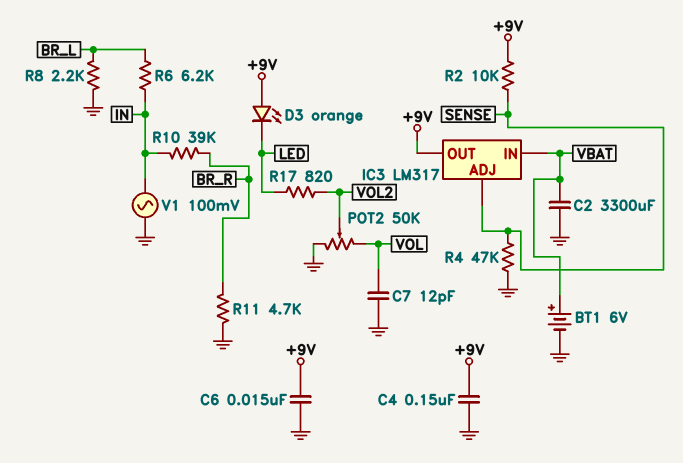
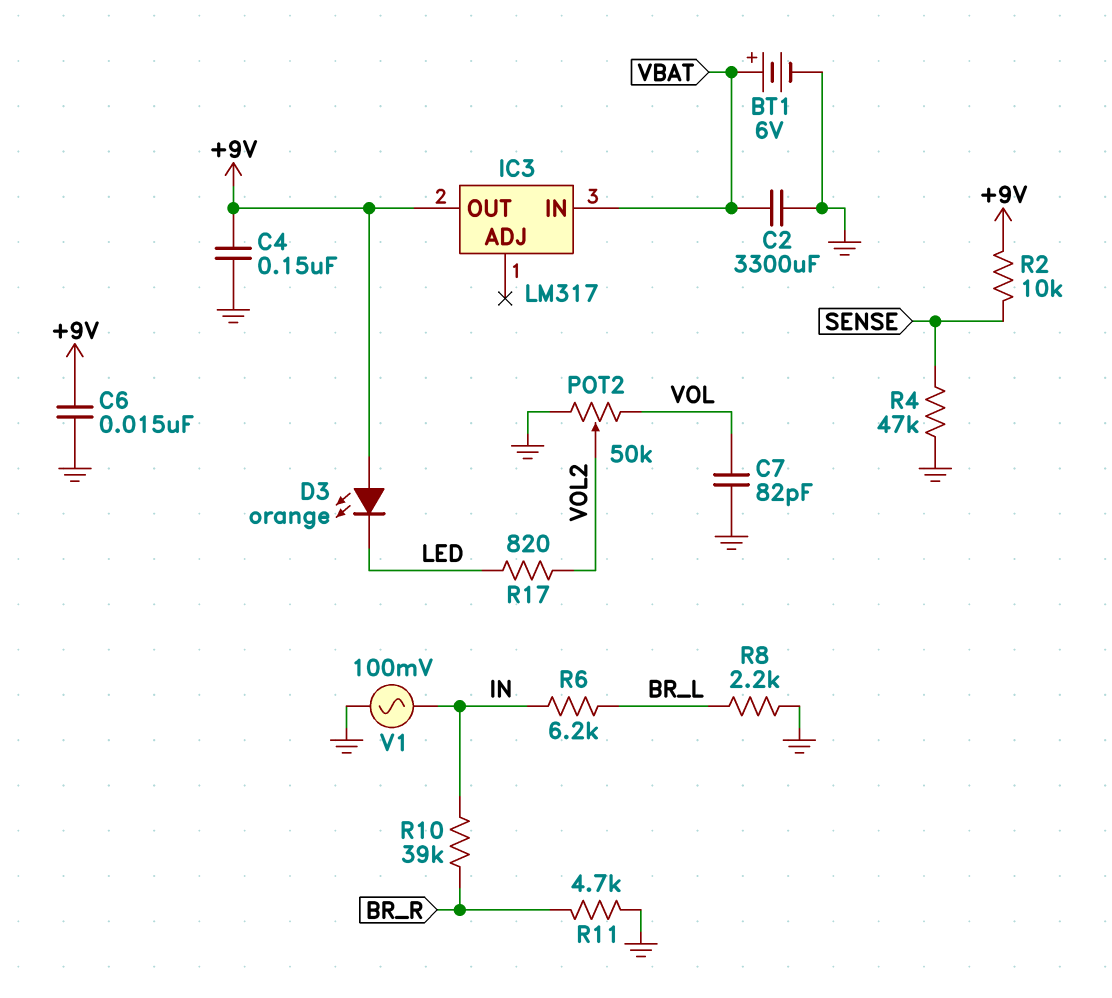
C7: 12pF (GND, VOL) -> 82pF (GND, VOL)
IC3 pin ADJ: SENSE -> none

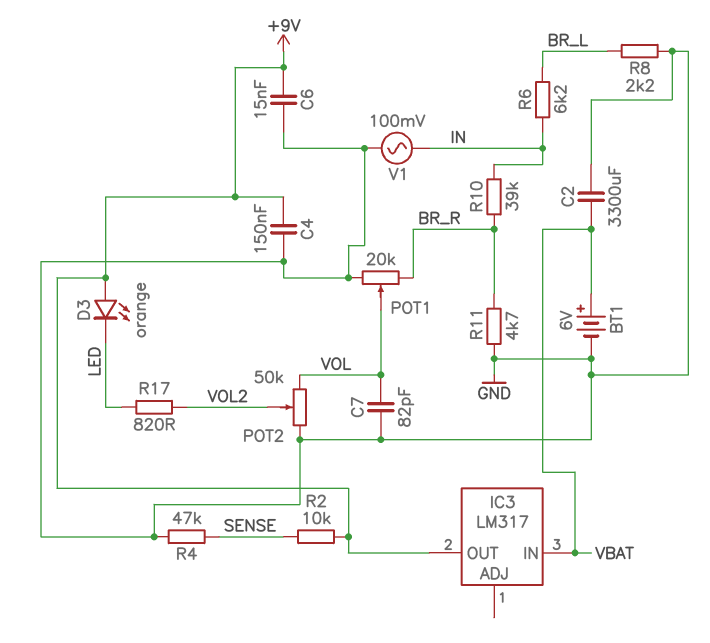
POT1: none -> 20k (BR_R, GND, wiper VOL)

